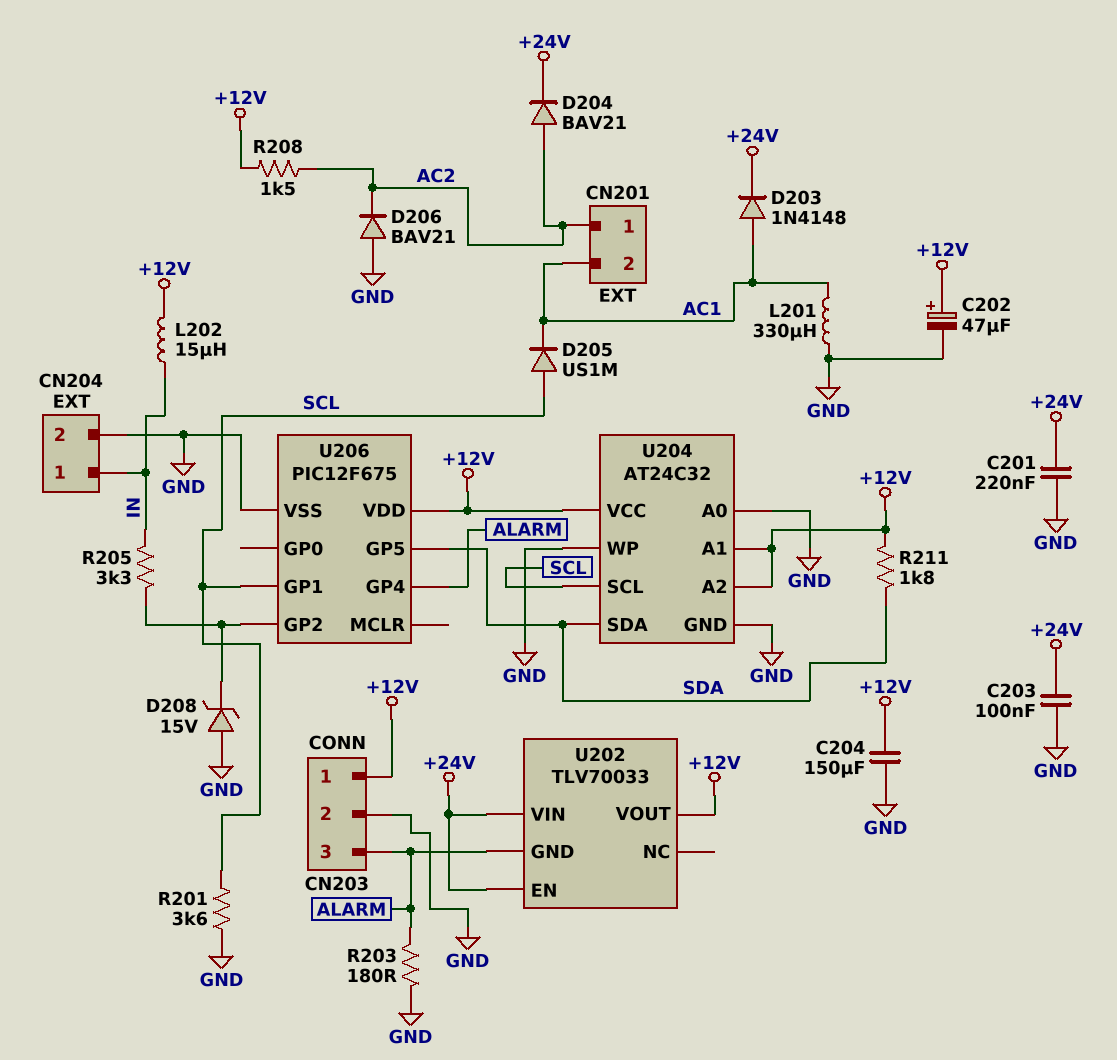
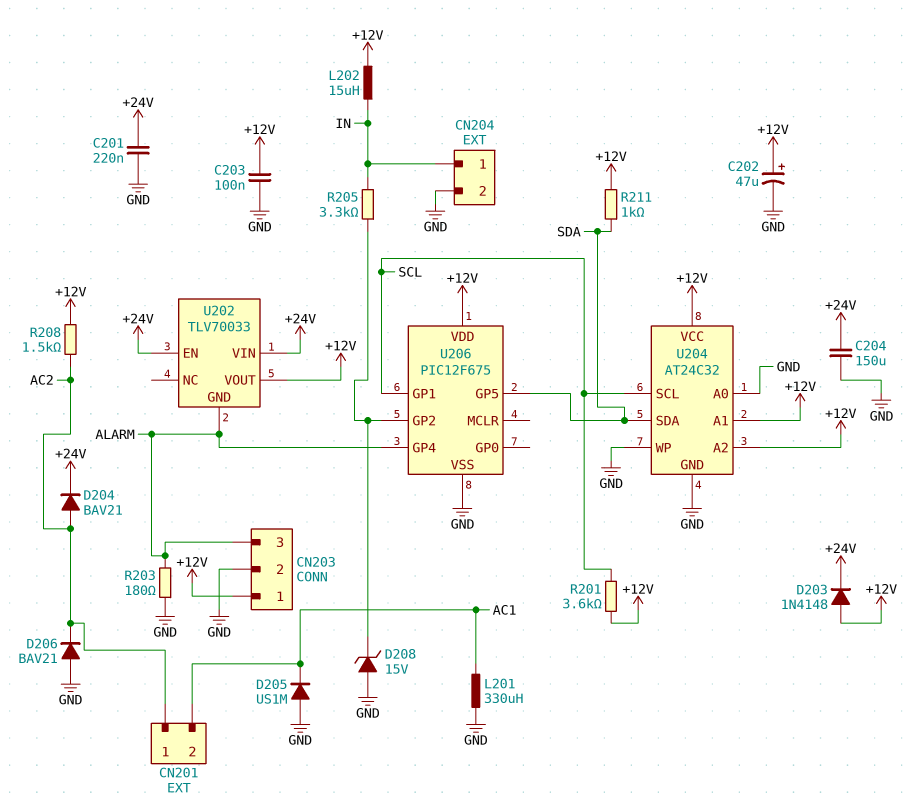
C203: 100nF (+24V, GND) -> 100nF (+12V, GND)
C204: 150uF (+12V, GND) -> 150uF (+24V, GND)
D203: diode 1N4148 (A AC1, K +24V) -> diode 1N4148 (A +12V, K +24V)
D205: diode US1M (A SCL, K AC1) -> diode US1M (A GND, K AC1)
R201: 3.6k (GND, SCL) -> 3.6k (+12V, SCL)
R211: 1.8k (+12V, SDA) -> 1k (+12V, SDA)

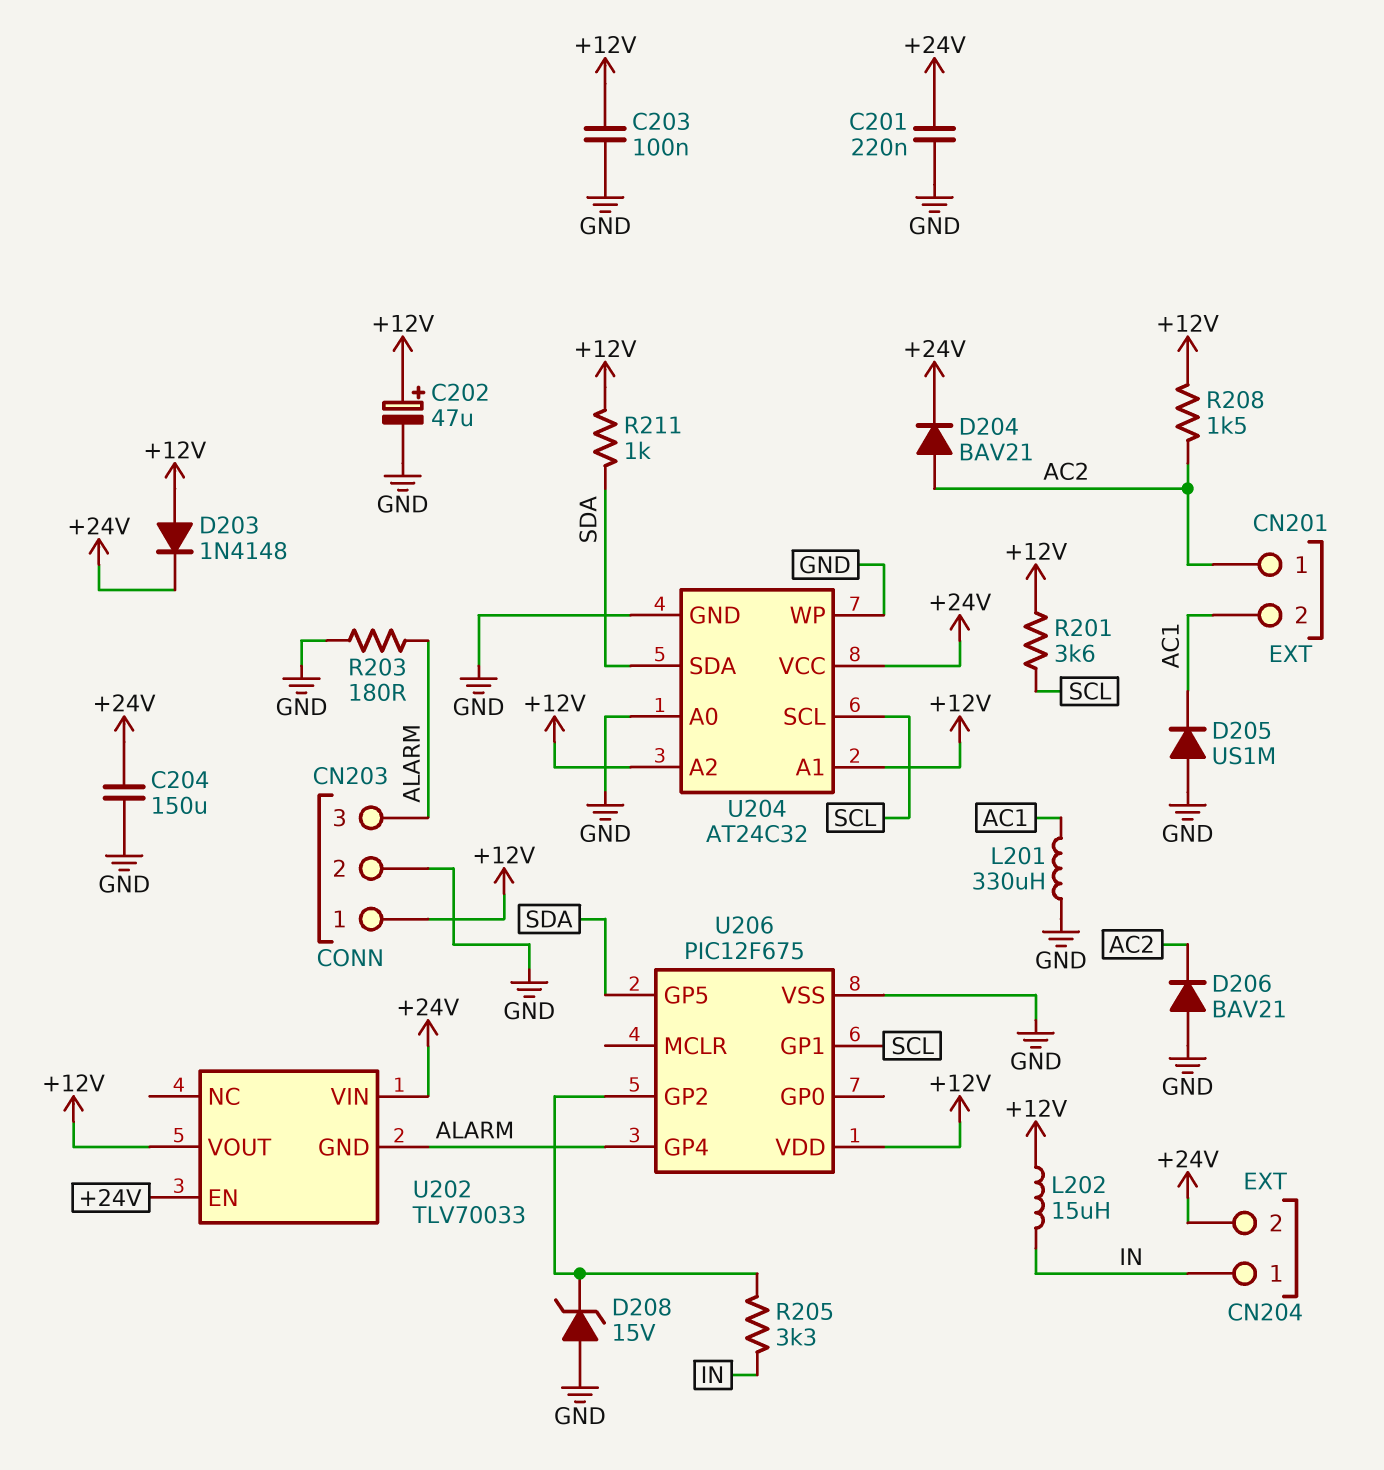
CN204 pin 2: GND -> +24V
U204 pin VCC: +12V -> +24V

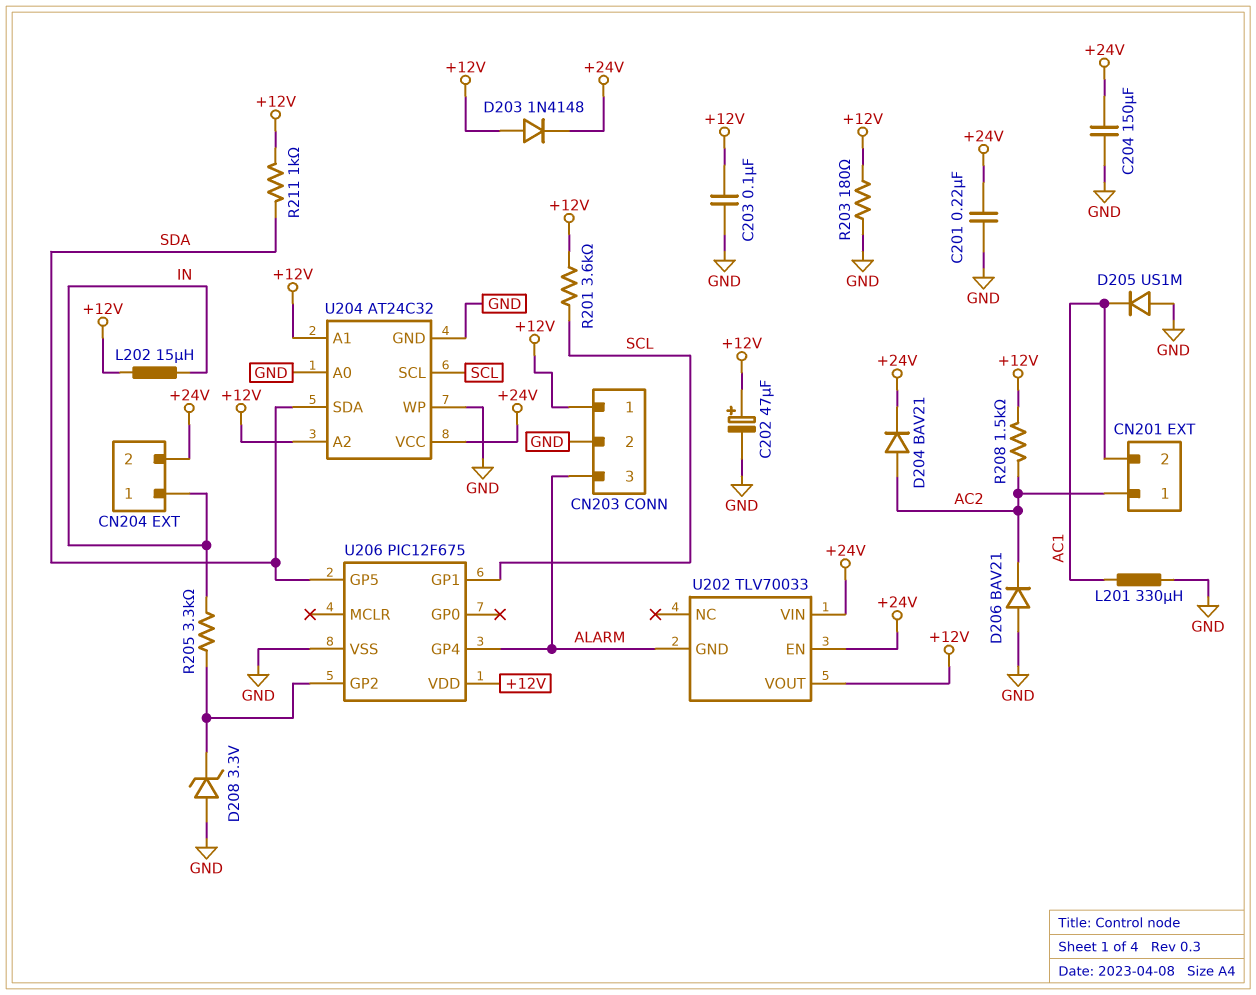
D208: zener 15V (A GND, K U206/GP2) -> zener 3.3V (A GND, K U206/GP2)
R203: 180 (ALARM, GND) -> 180 (+12V, GND)

